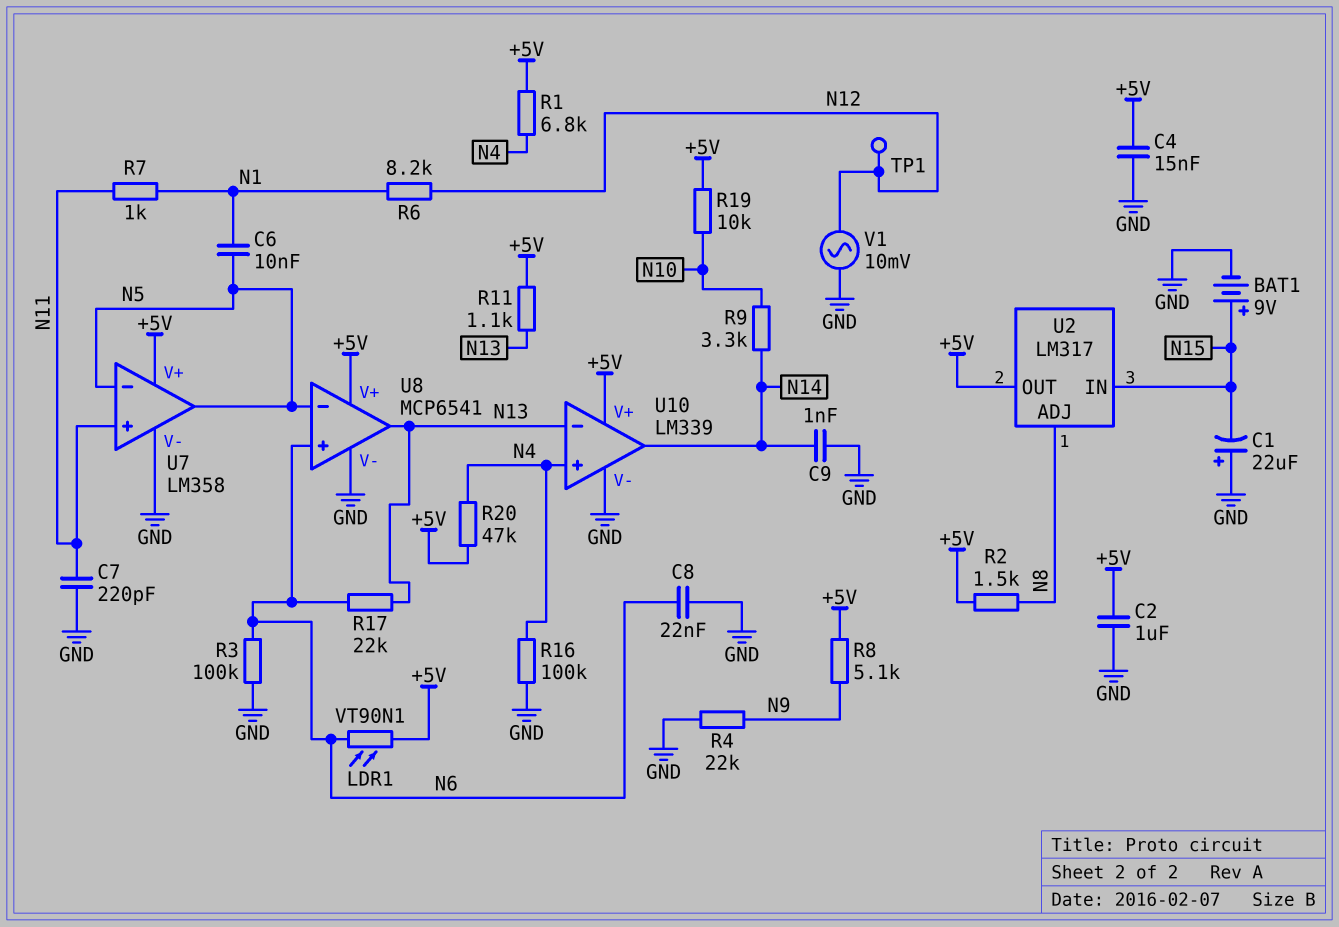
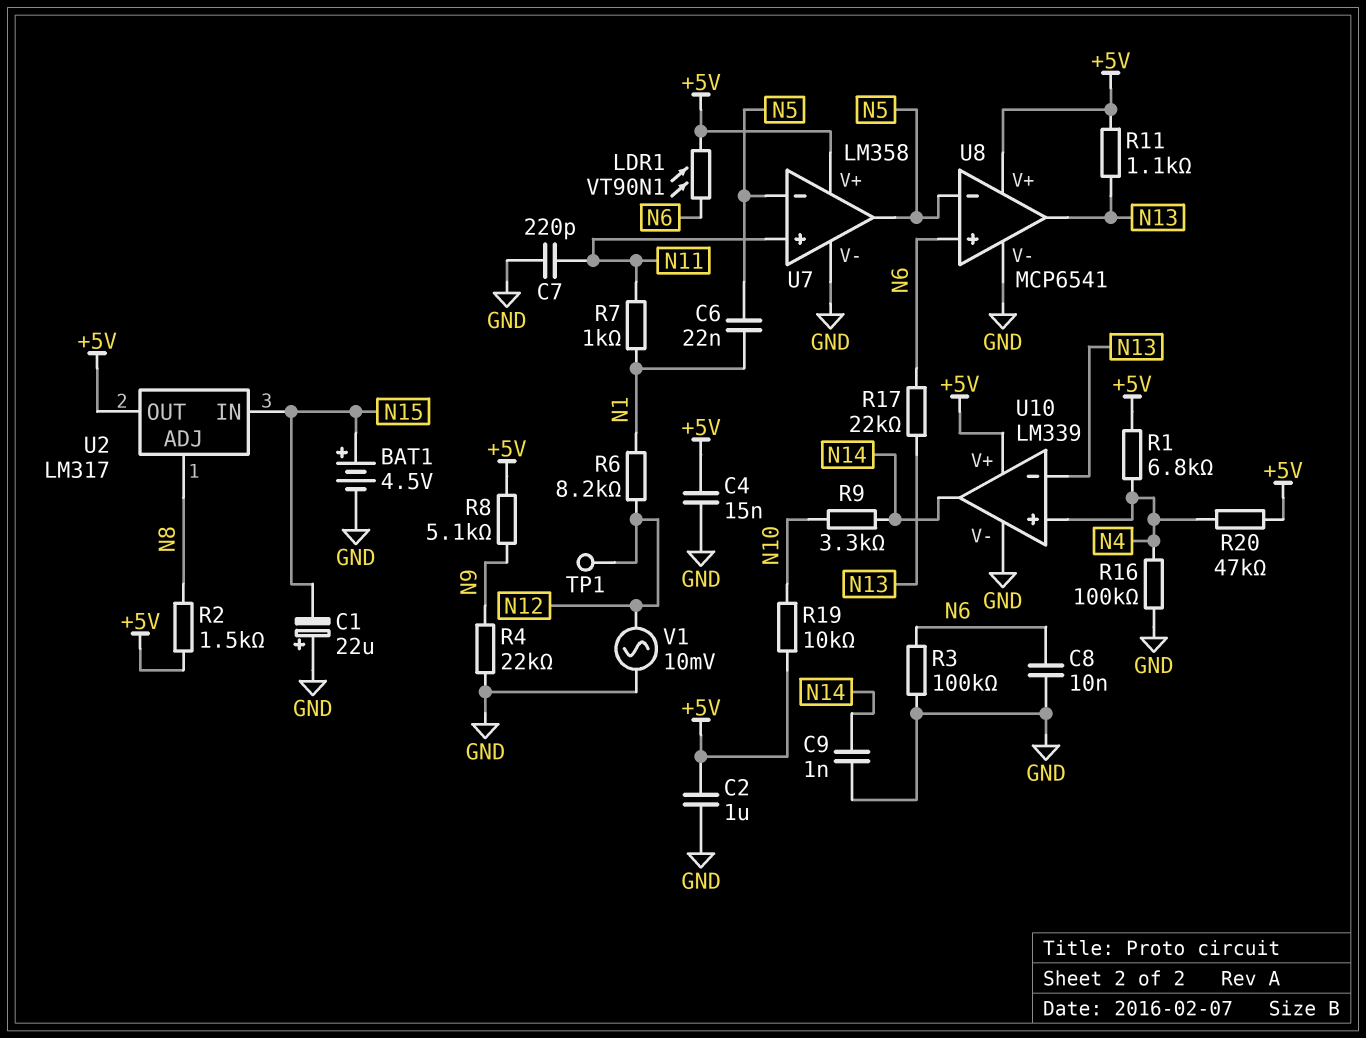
BAT1: 9V (plus N15, minus GND) -> 4.5V (plus N15, minus GND)
C6: 10nF (N1, N5) -> 22nF (N1, N5)
C8: 22nF (GND, N6) -> 10nF (GND, N6)

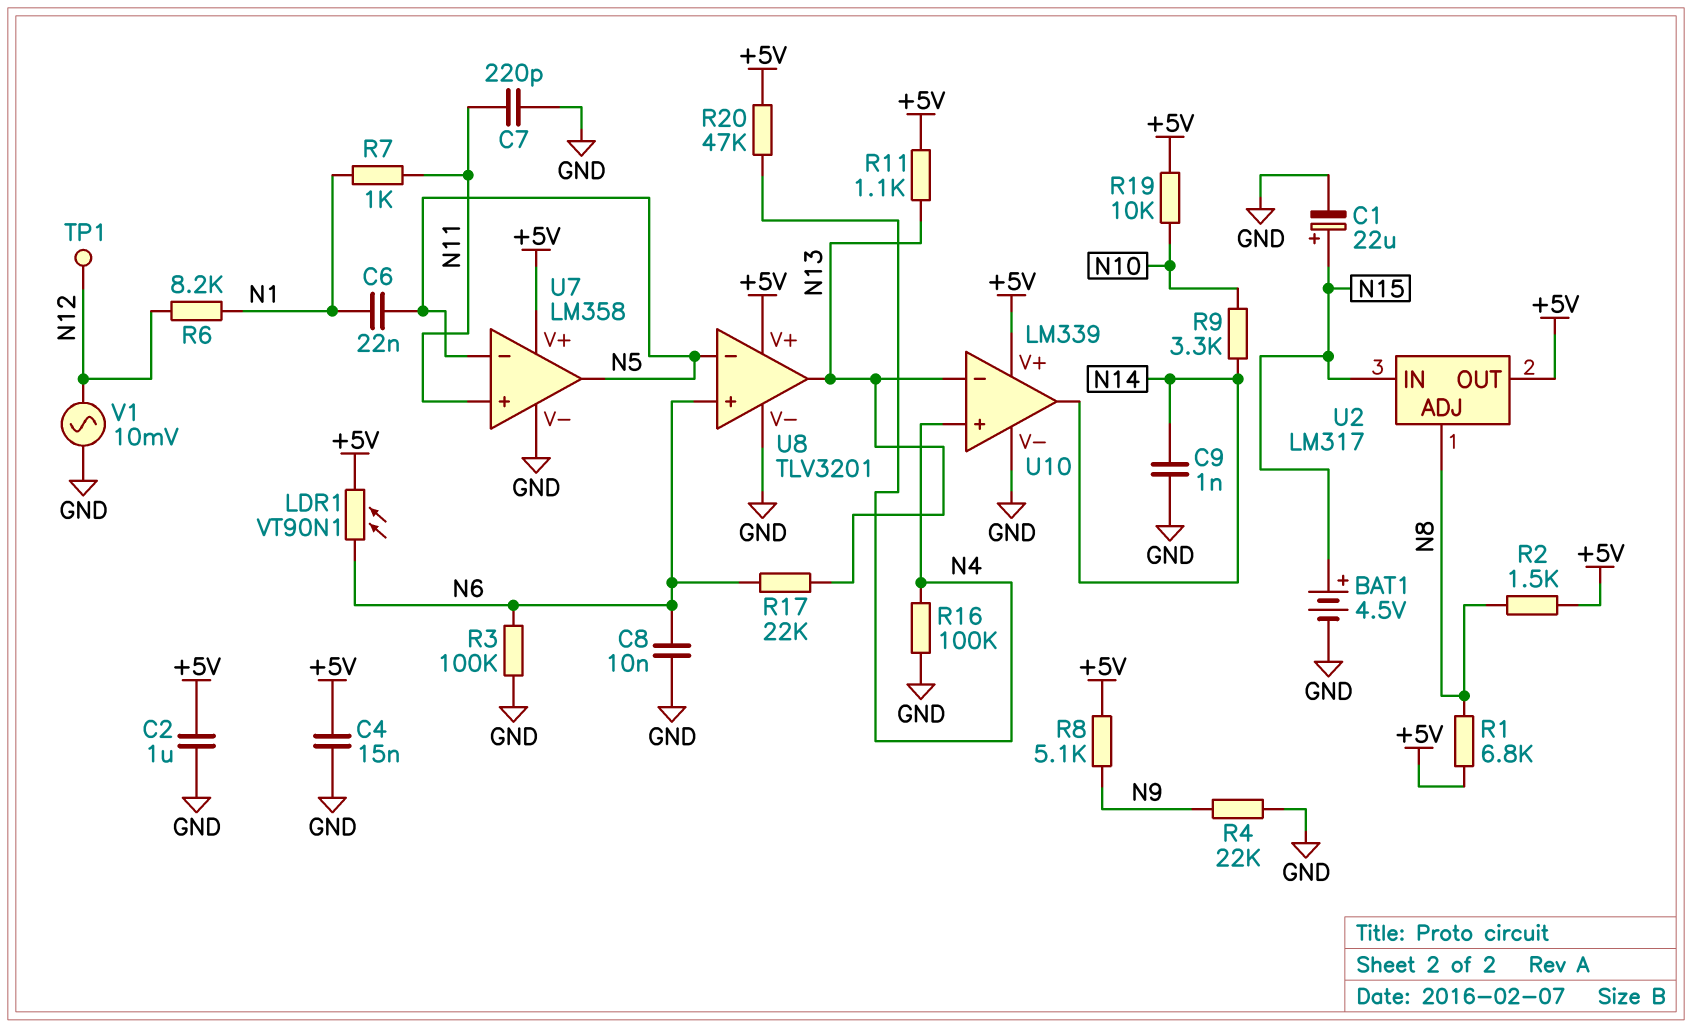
C1: 22uF (plus GND, minus N15) -> 22uF (plus N15, minus GND)
R1: 6.8k (+5V, N4) -> 6.8k (+5V, N8)
U8: MCP6541 -> TLV3201

